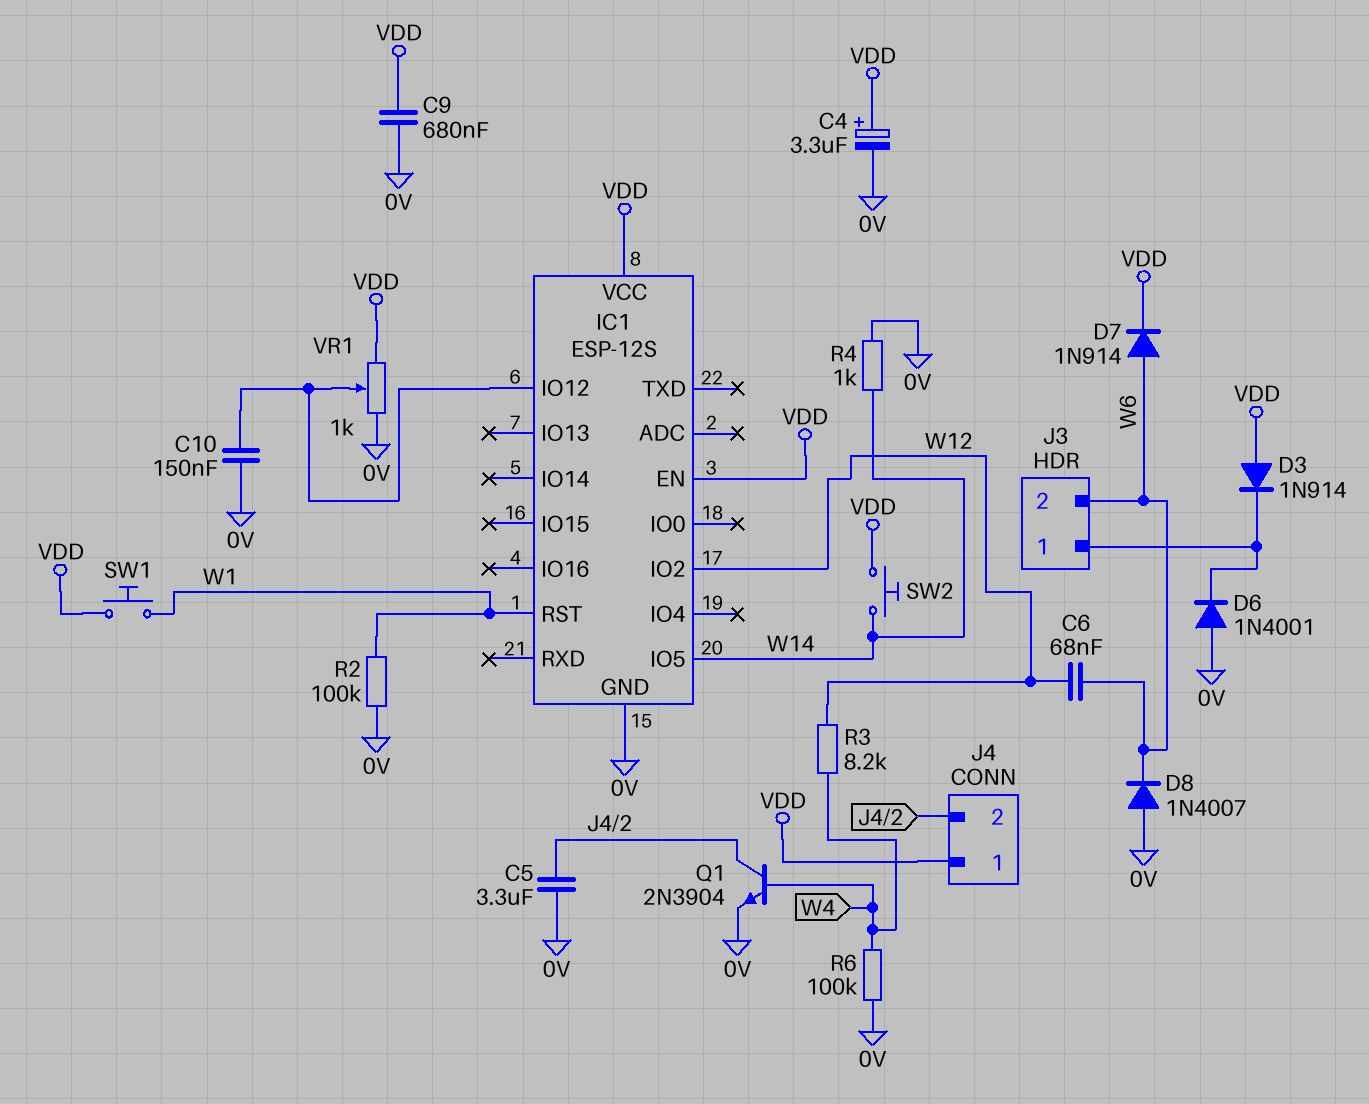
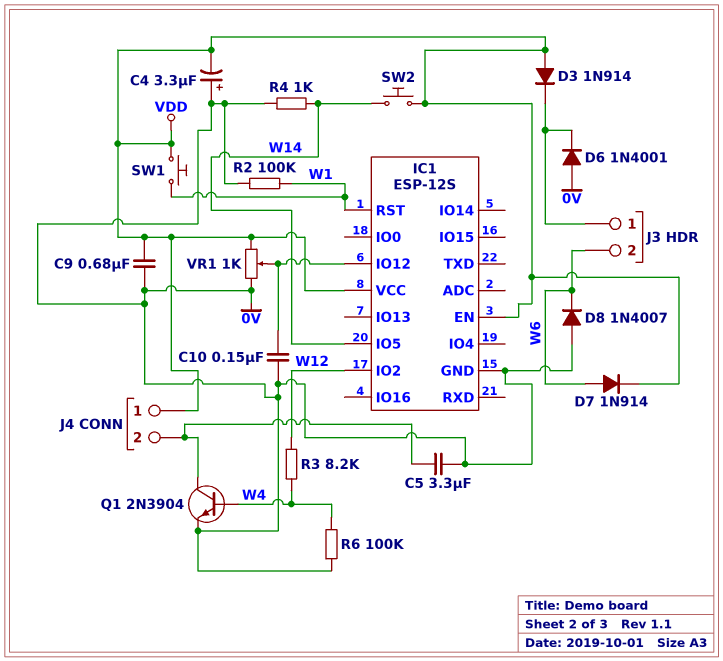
C4: 3.3uF (plus VDD, minus 0V) -> 3.3uF (plus 0V, minus VDD)
C6: 68nF (W6, W12) -> none

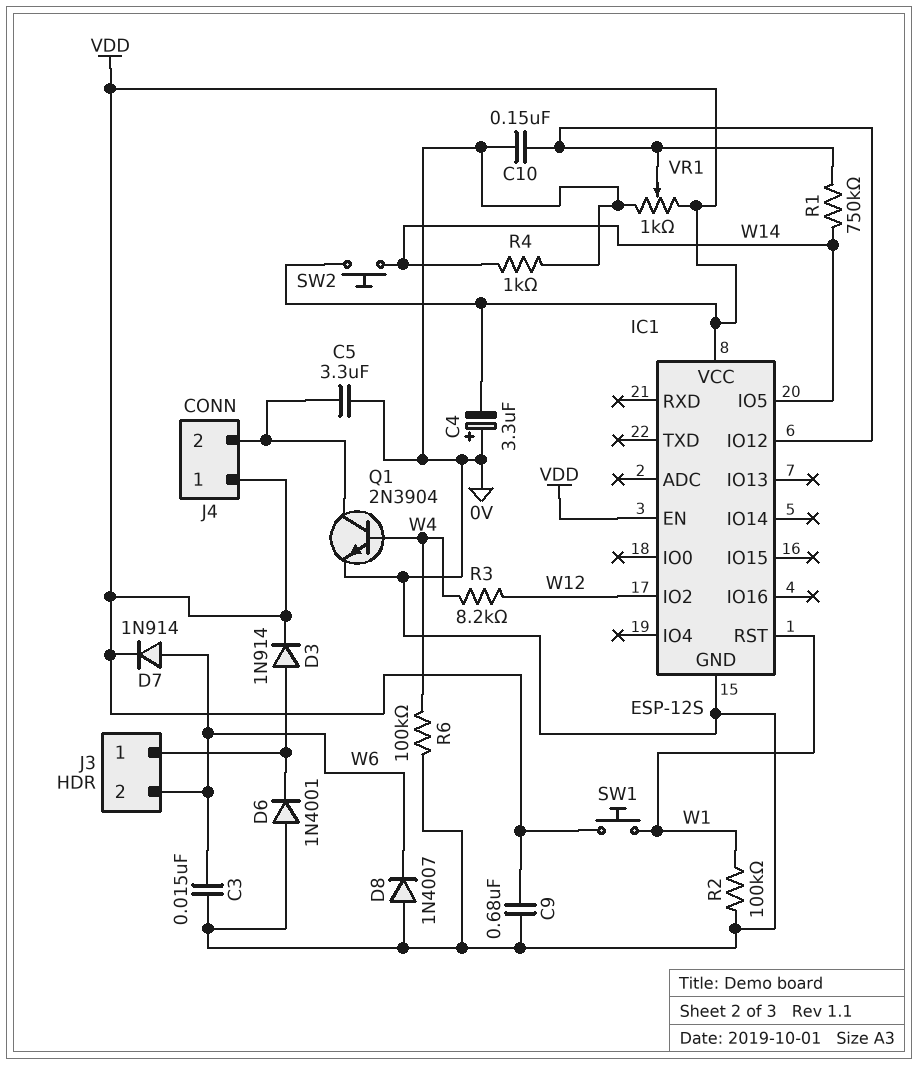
C3: none -> 15nF (0V, W6)
D3: diode 1N914 (A VDD, K J3/1) -> diode 1N914 (A J3/1, K VDD)
R1: none -> 750k (IC1/IO12, W14)

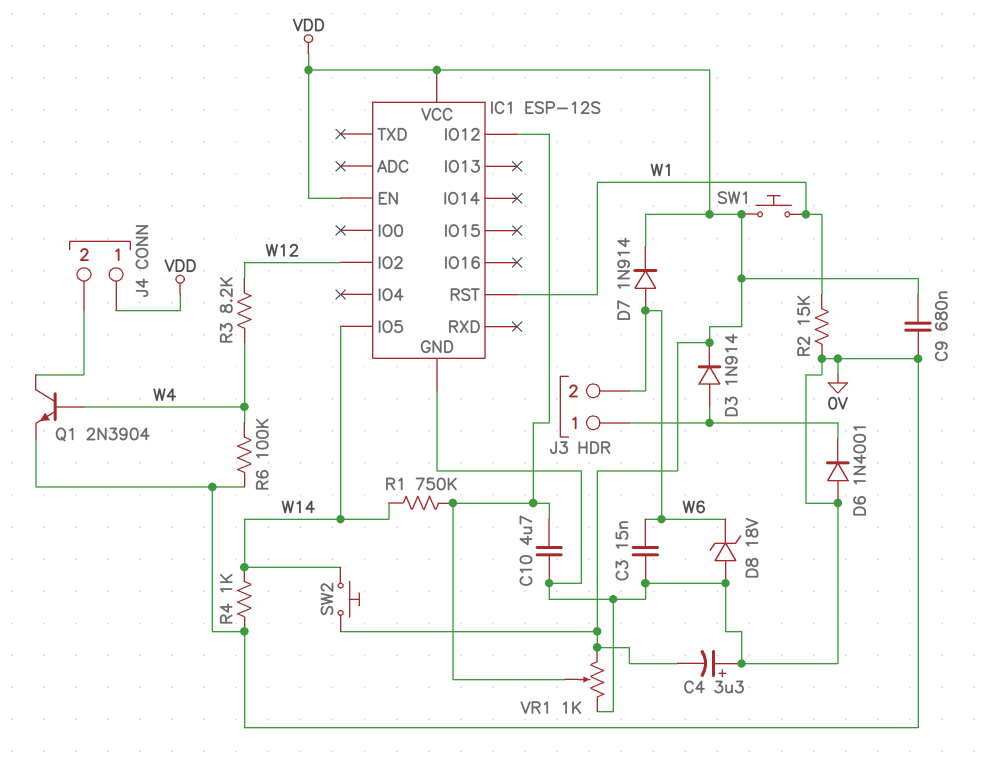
C5: 3.3uF (0V, J4/2) -> none
C10: 150nF (0V, IC1/IO12) -> 4.7uF (0V, IC1/IO12)
D8: diode 1N4007 (A 0V, K W6) -> zener 18V (A 0V, K W6)
R2: 100k (0V, W1) -> 15k (0V, W1)

